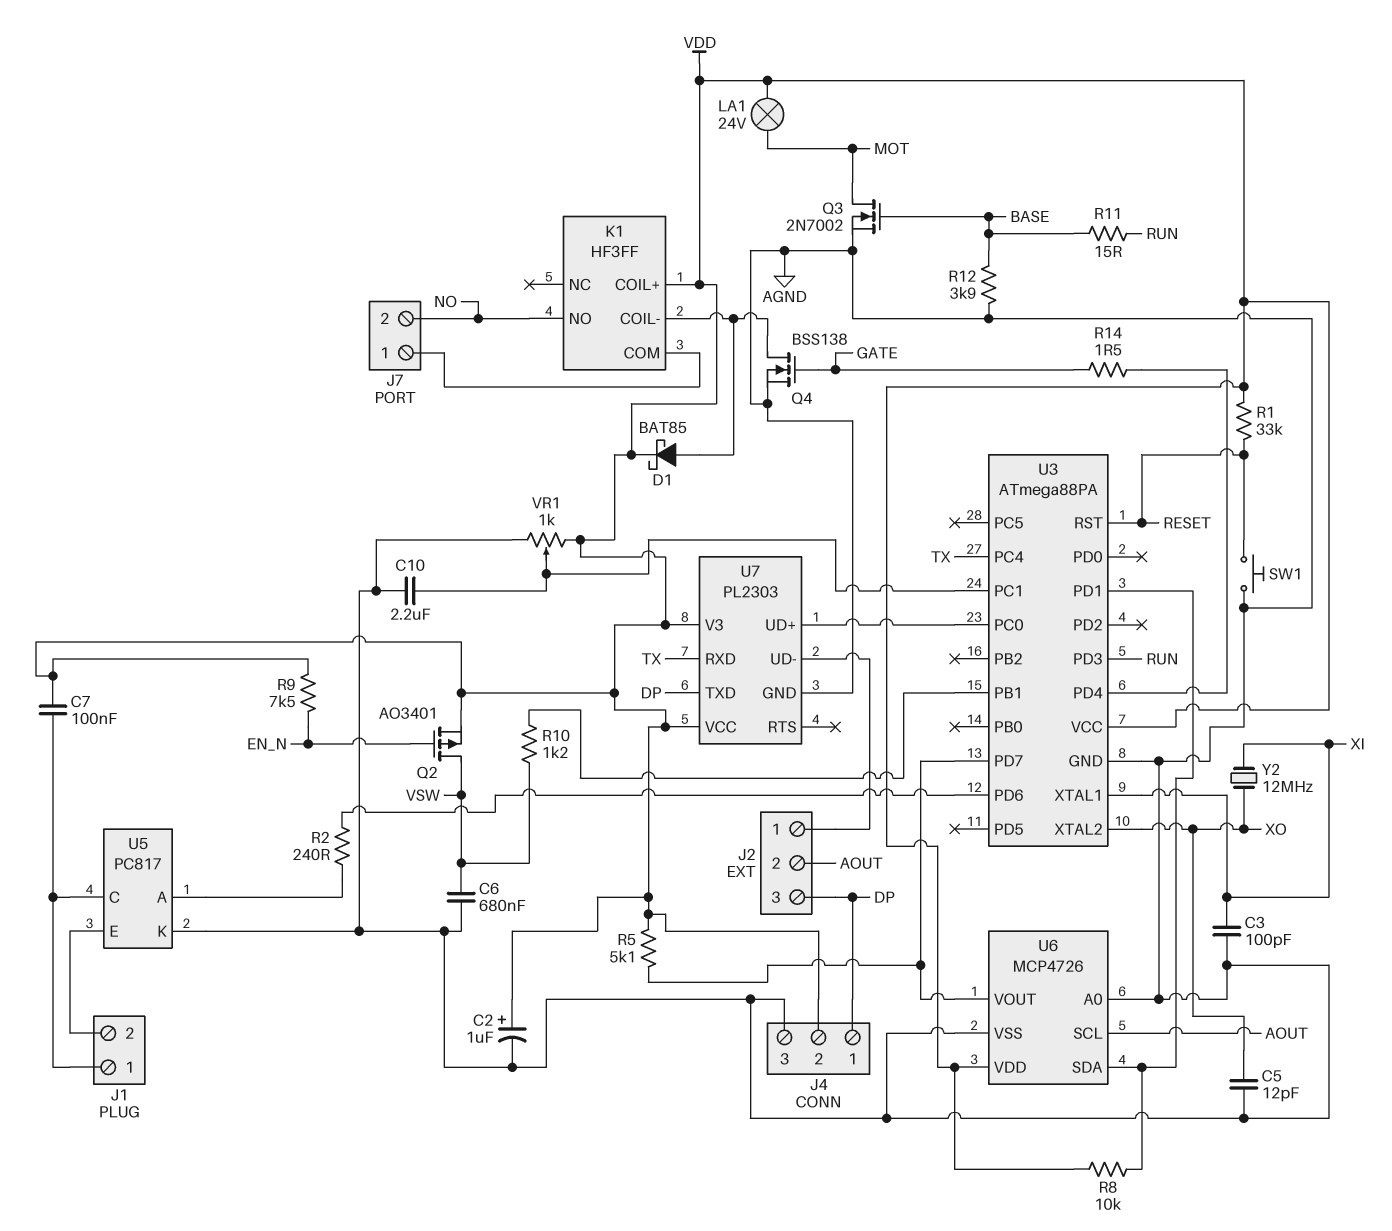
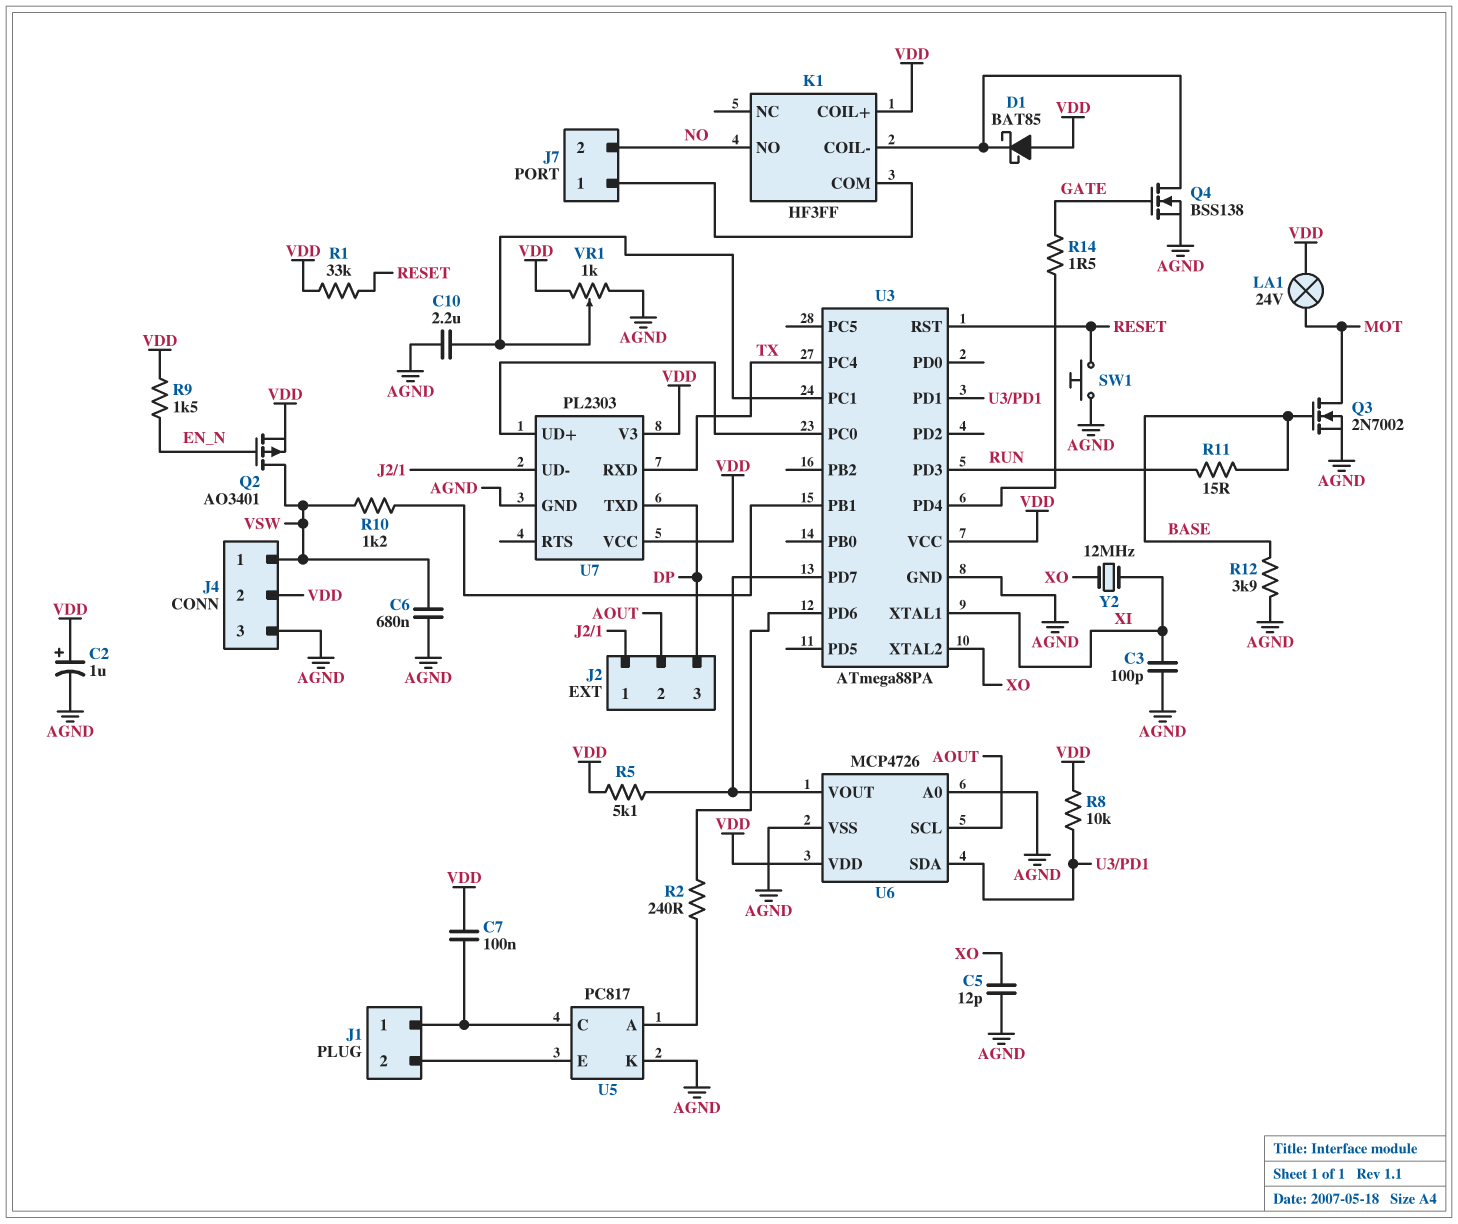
D1: schottky BAT85 (A K1/COIL-, K VDD) -> schottky BAT85 (A VDD, K K1/COIL-)
J4 pin 1: DP -> VSW
R9: 7.5k (EN_N, VDD) -> 1.5k (EN_N, VDD)

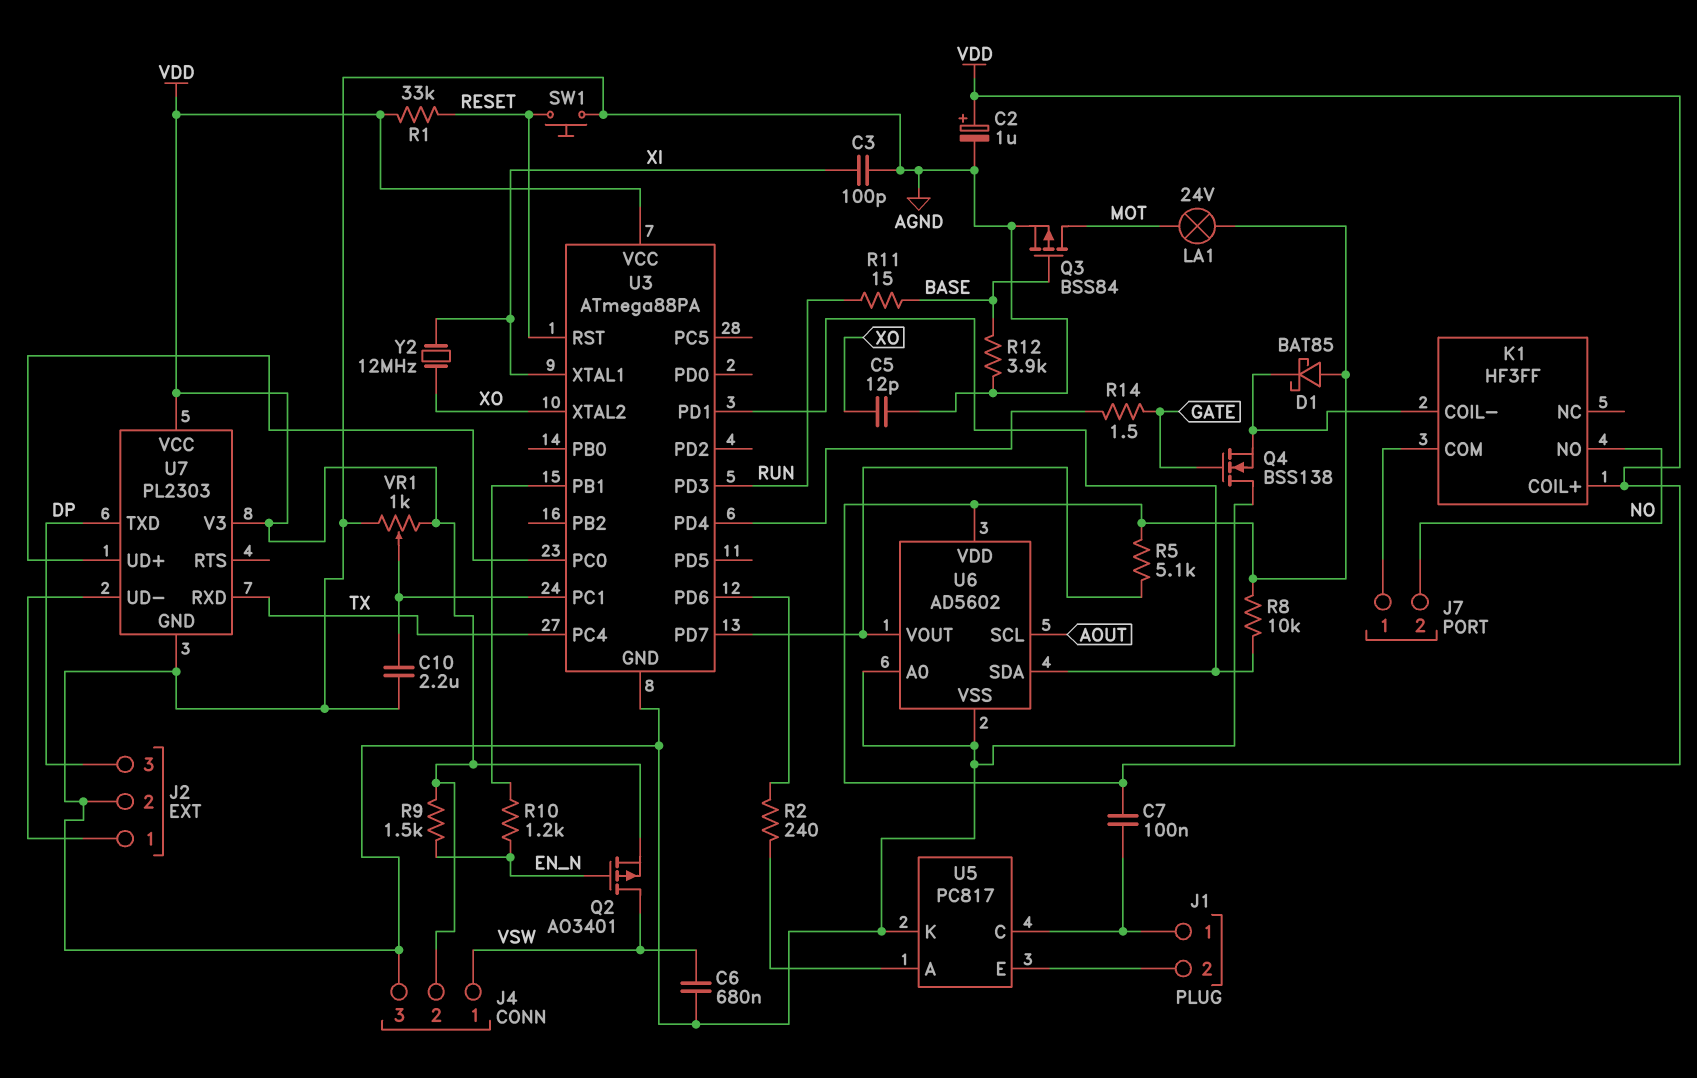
J2 pin 2: AOUT -> AGND
Q3: NMOS 2N7002 (G BASE, D MOT, S AGND) -> PMOS BSS84 (G BASE, D MOT, S AGND)
Q4: NMOS BSS138 (G GATE, D K1/COIL-, S AGND) -> NMOS BSS138 (G GATE, D AGND, S K1/COIL-)
R10: 1.2k (U3/PB1, VSW) -> 1.2k (EN_N, U3/PB1)
U6: MCP4726 -> AD5602

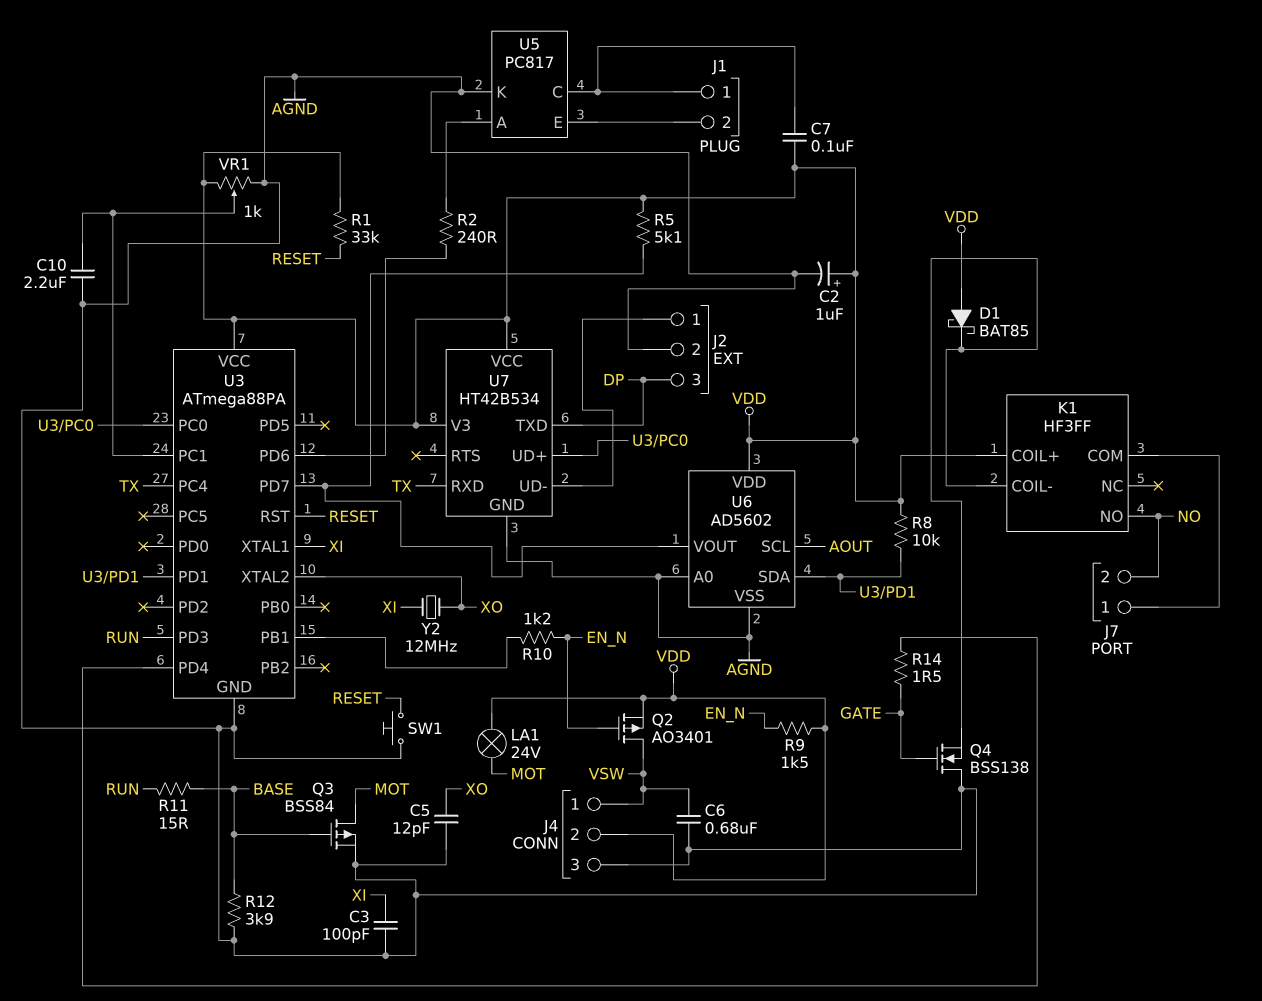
U7: PL2303 -> HT42B534

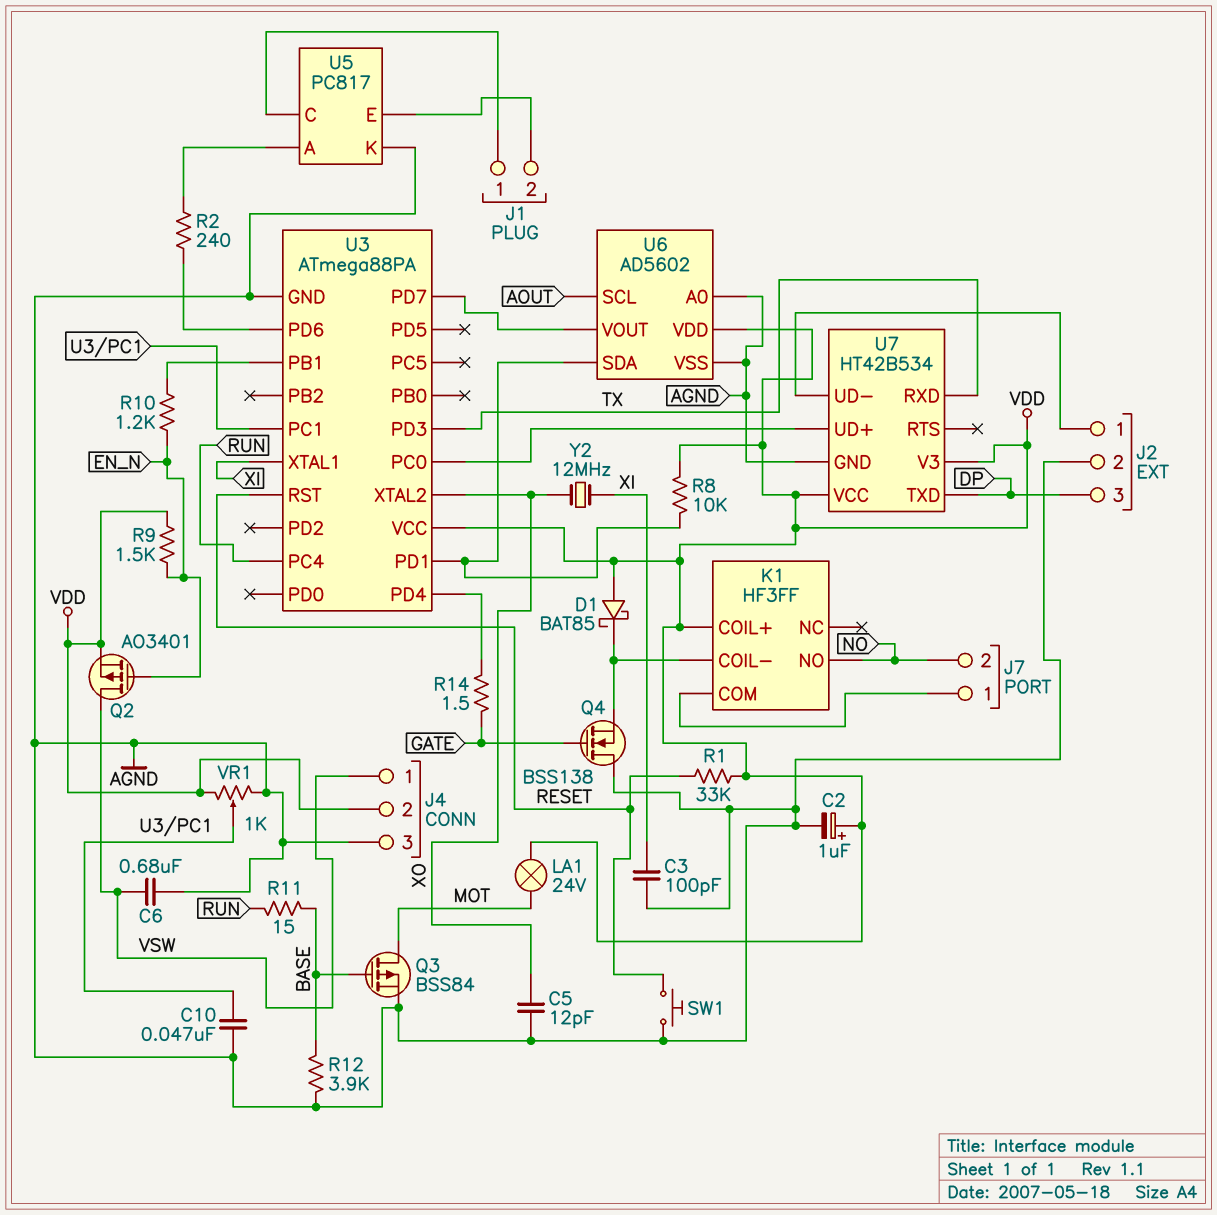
C7: 100nF (J1/1, VDD) -> none
C10: 2.2uF (AGND, U3/PC1) -> 47nF (AGND, U3/PC1)
R5: 5.1k (U3/PD7, VDD) -> none
U3 pin PC4: TX -> RUN
U3 pin PD3: RUN -> TX

